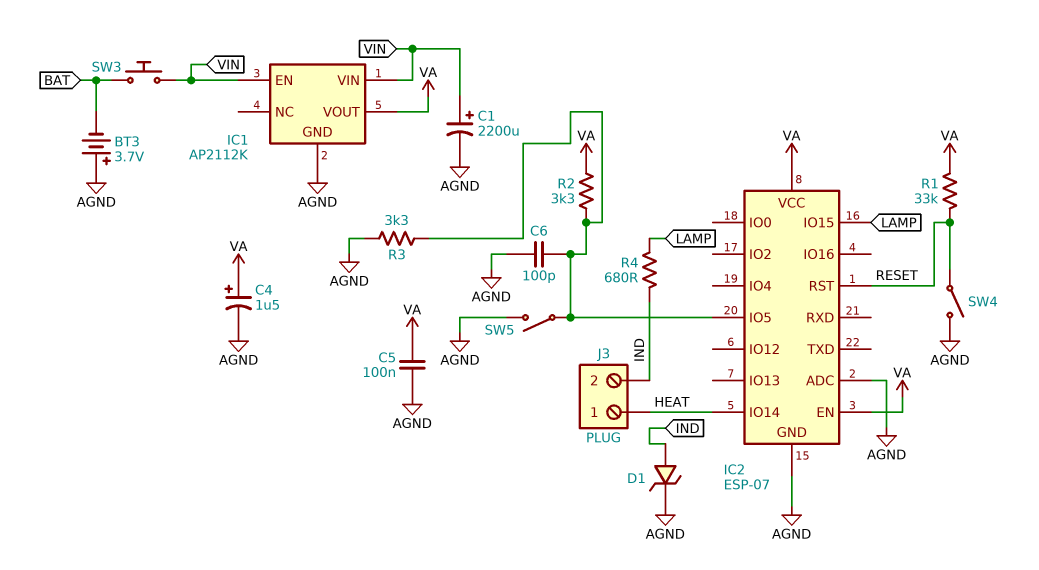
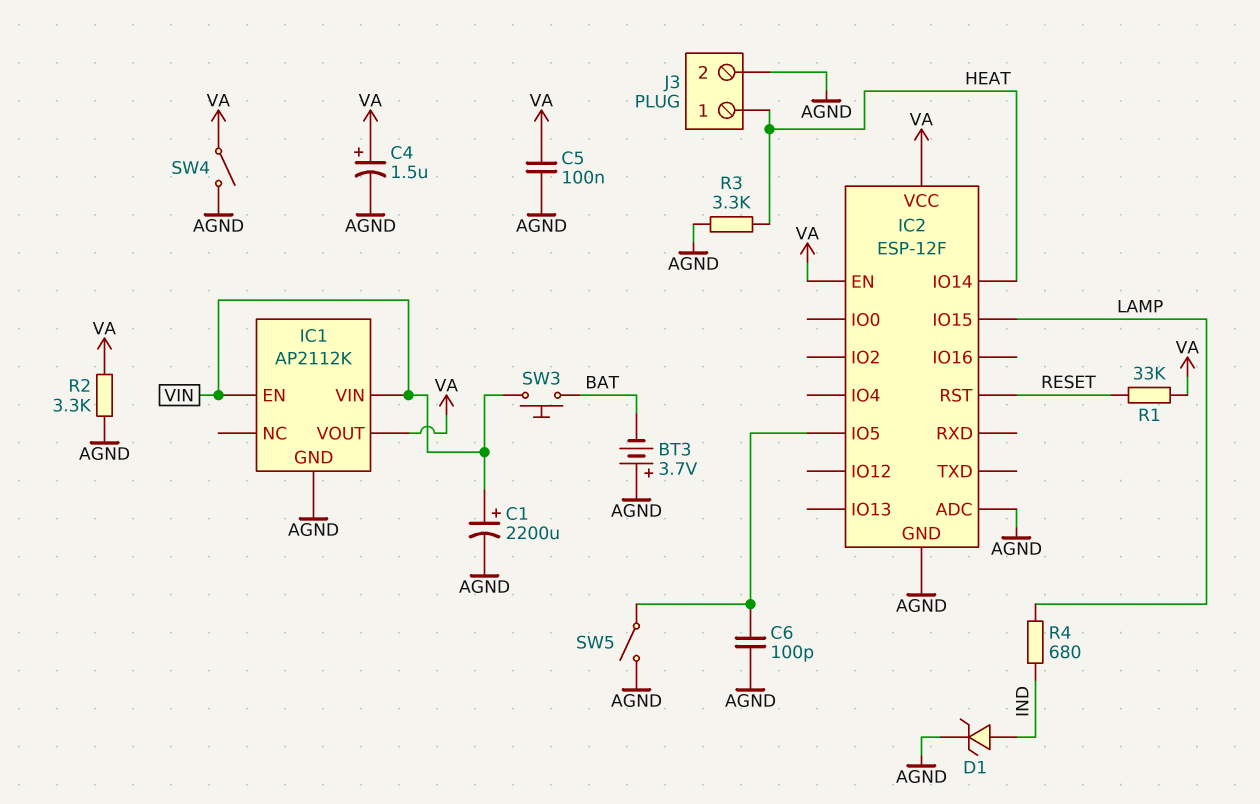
IC2: ESP-07 -> ESP-12F
J3 pin 2: IND -> AGND
R2: 3.3k (IC2/IO5, VA) -> 3.3k (AGND, VA)
R3: 3.3k (AGND, IC2/IO5) -> 3.3k (AGND, HEAT)
SW4: switch (AGND, RESET) -> switch (AGND, VA)

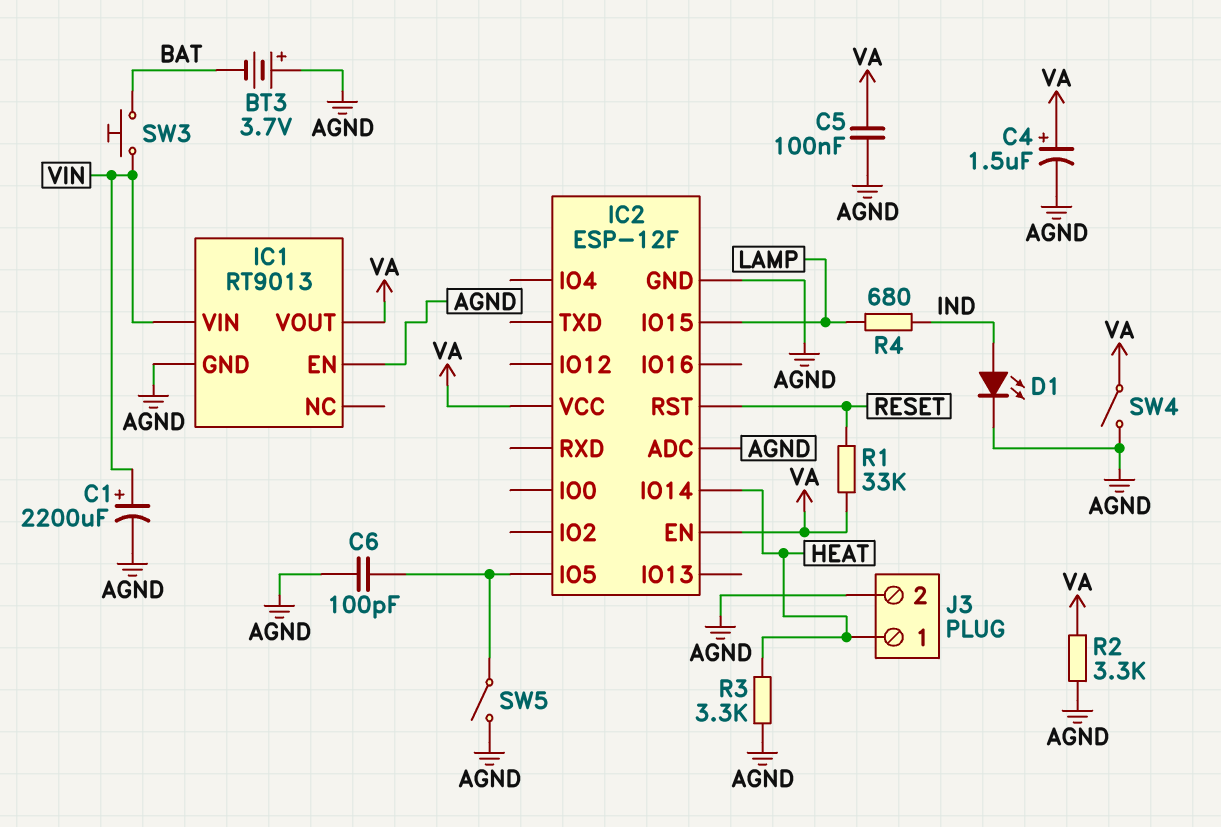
D1: zener (A IND, K AGND) -> LED (A IND, K AGND)
IC1: AP2112K -> RT9013
IC1 pin EN: VIN -> AGND

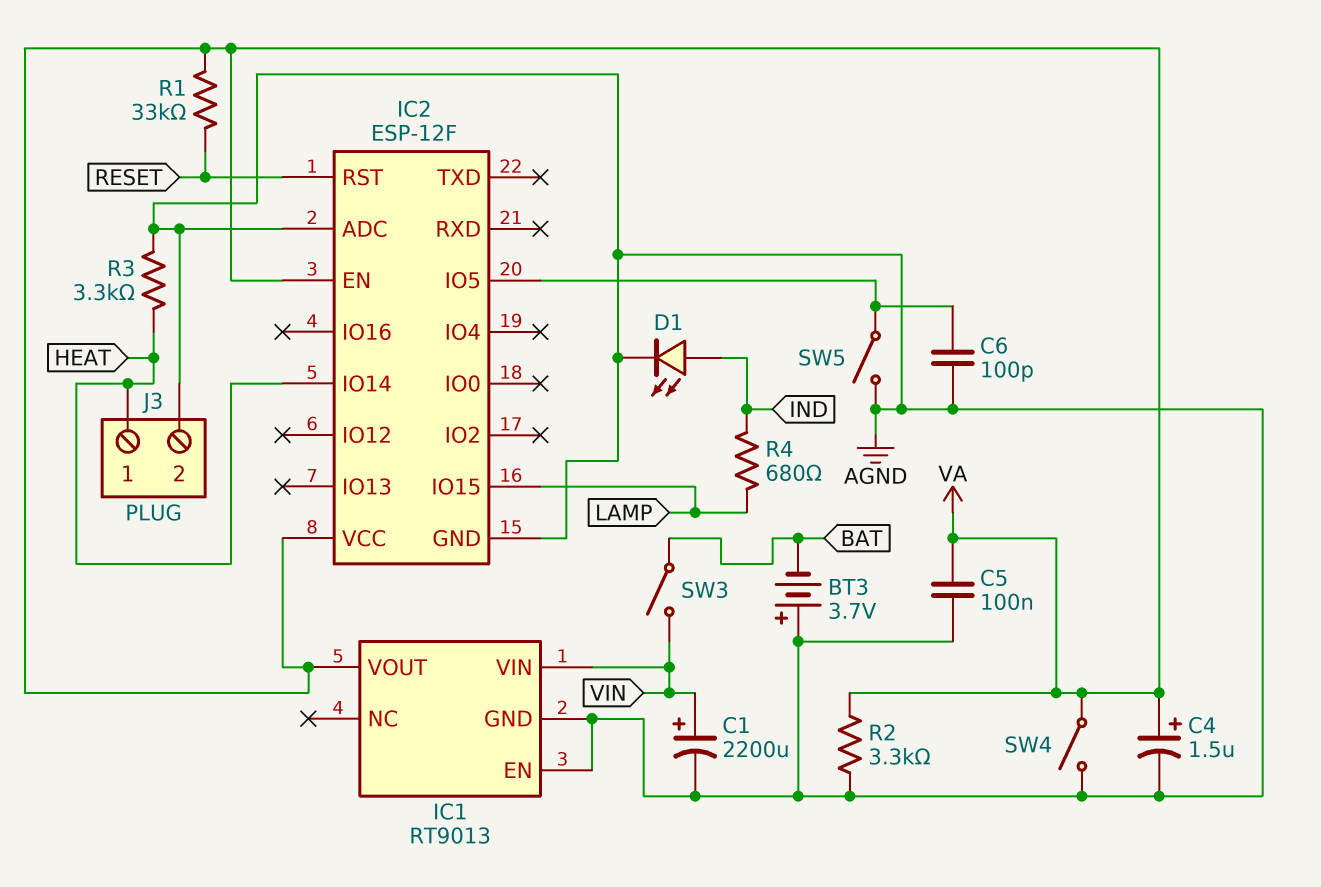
SW3: button (BAT, VIN) -> switch (BAT, VIN)

